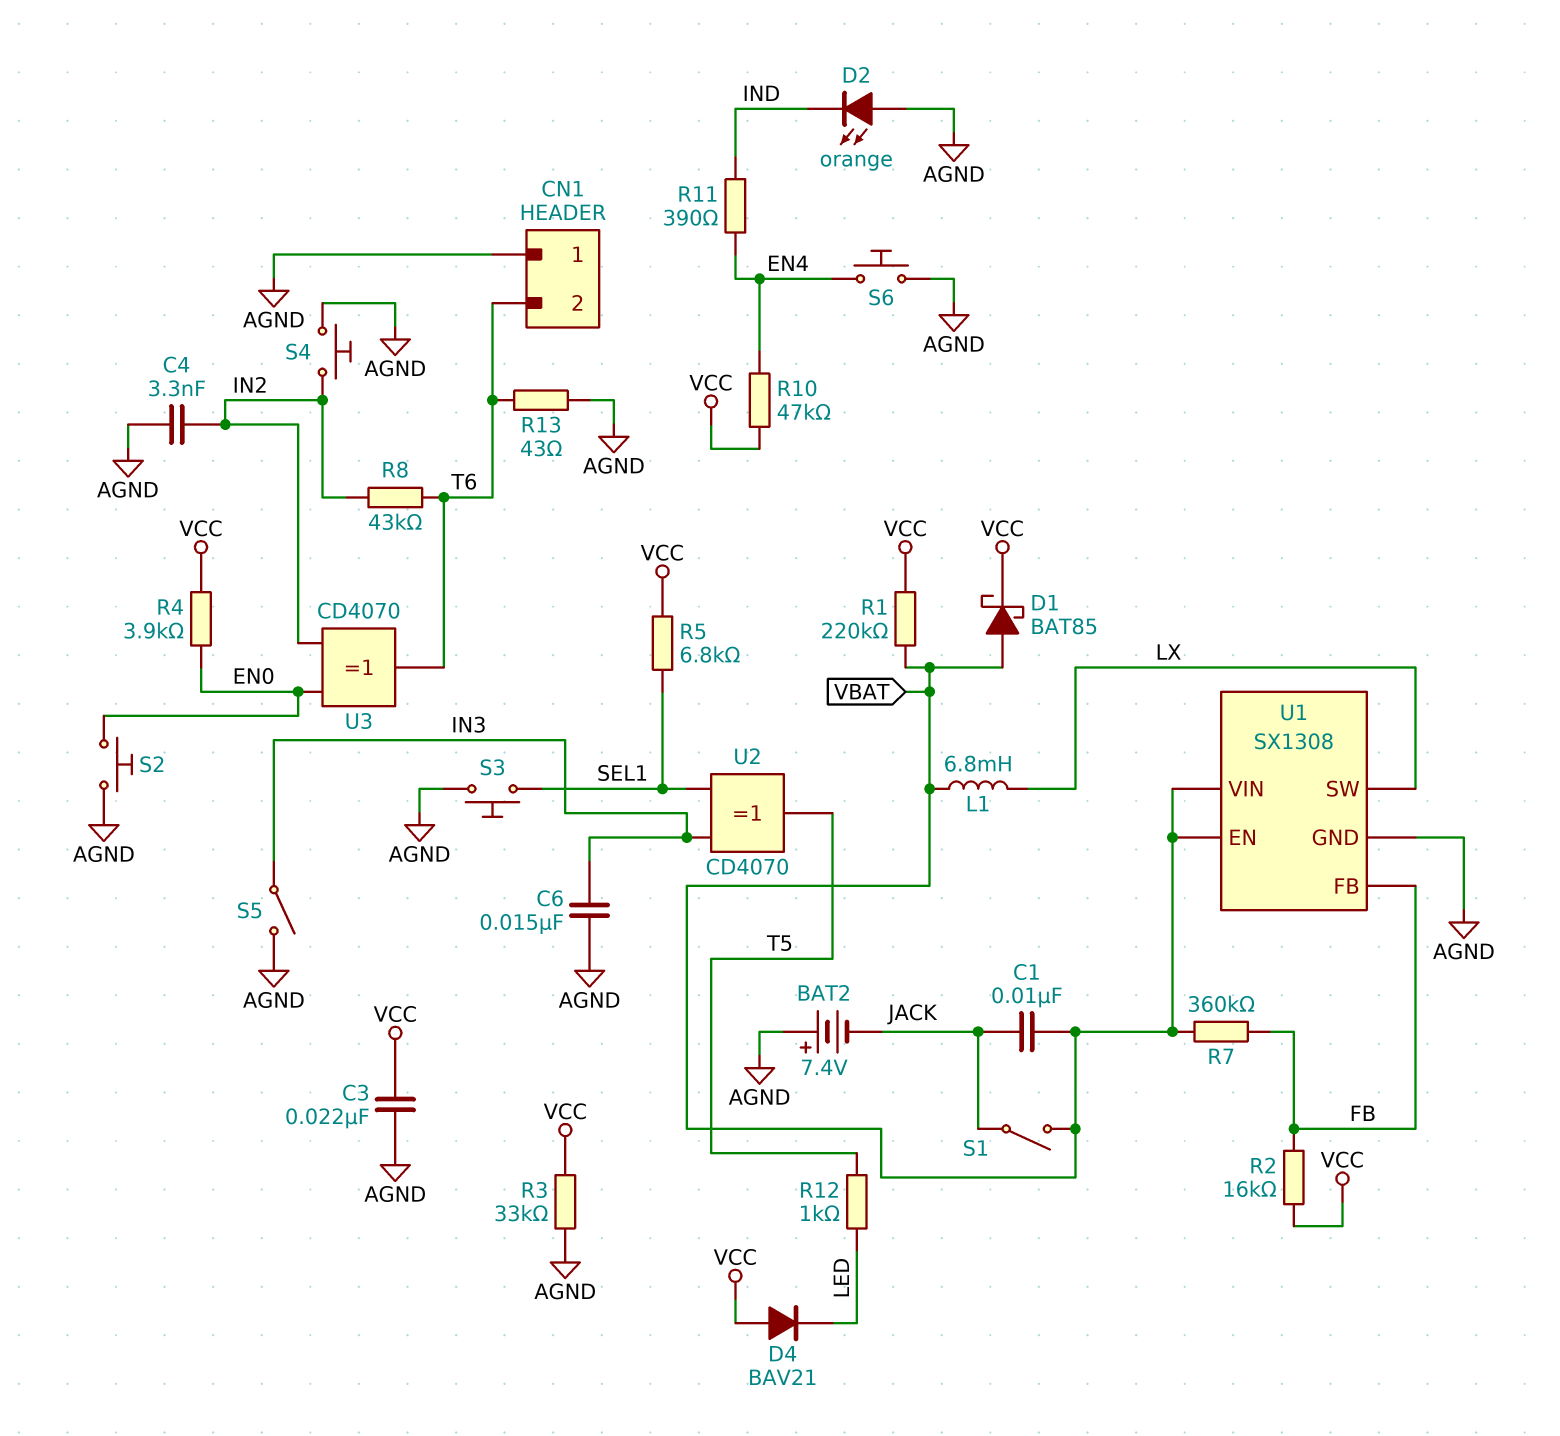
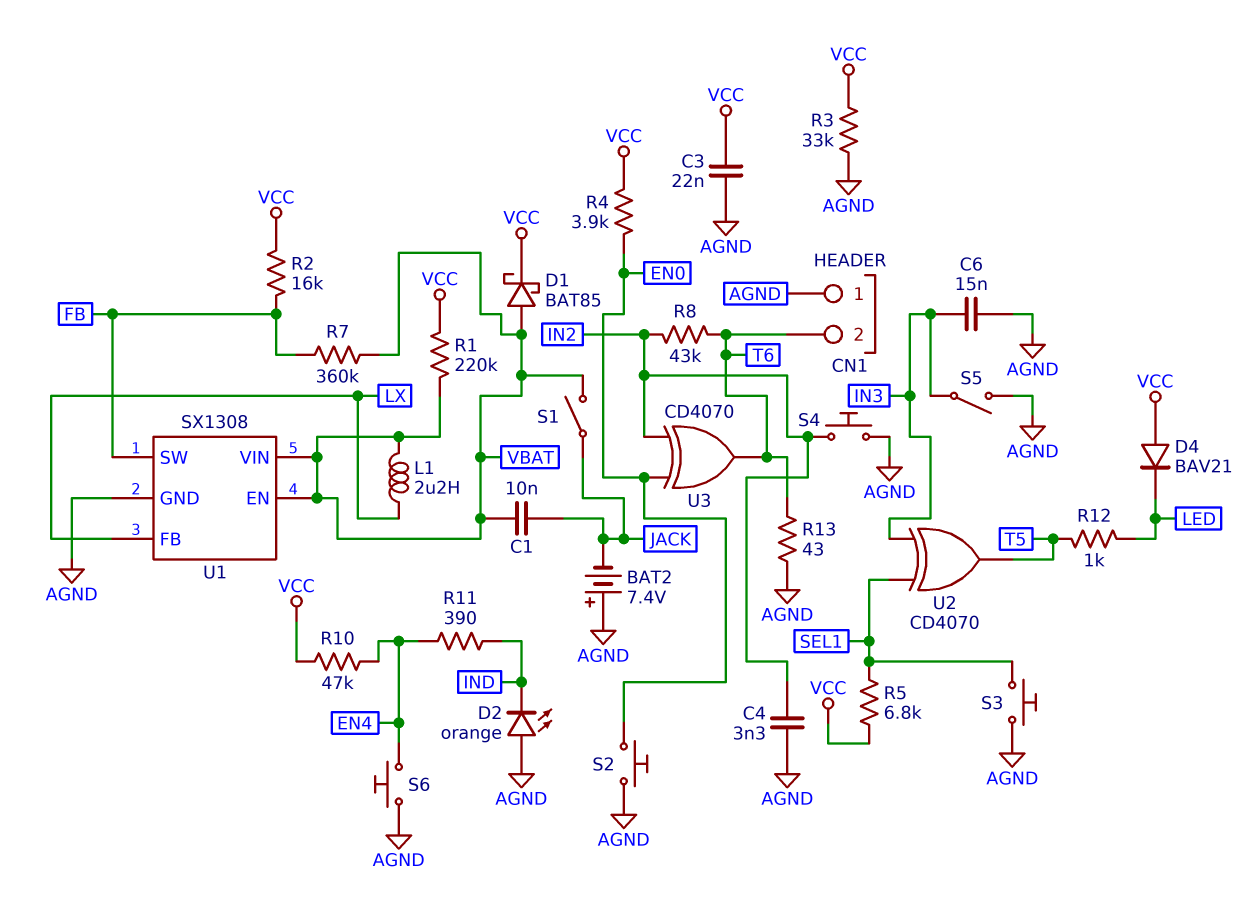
L1: 6.8mH (LX, VBAT) -> 2.2uH (LX, VBAT)
U1 pin FB: FB -> LX
U1 pin SW: LX -> FB

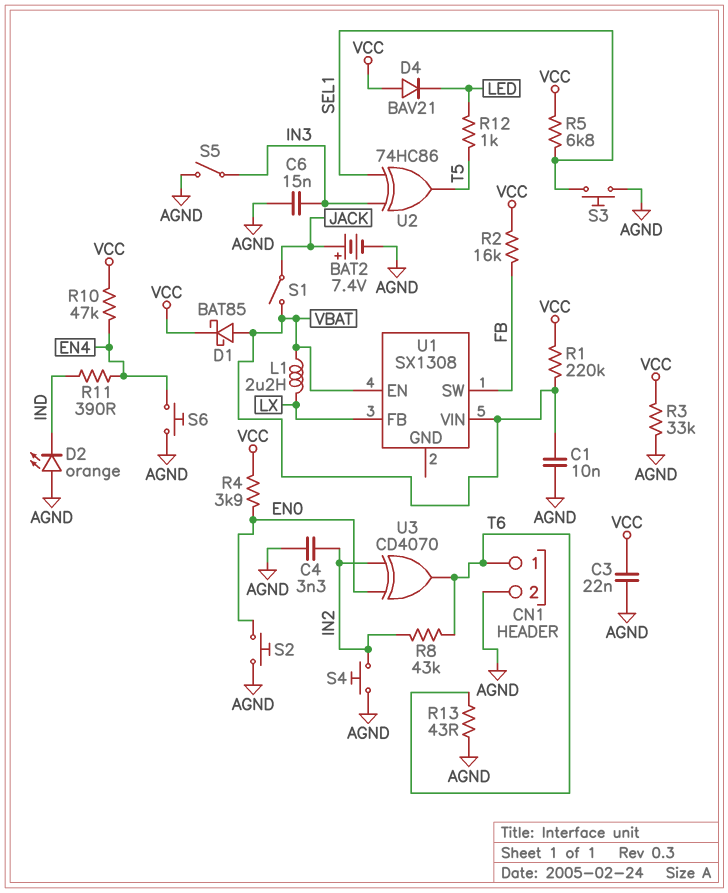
BAT2: 7.4V (plus AGND, minus JACK) -> 7.4V (plus JACK, minus AGND)
C1: 10nF (JACK, VBAT) -> 10nF (AGND, VBAT)
CN1 pin 1: AGND -> T6
CN1 pin 2: T6 -> AGND
R7: 360k (FB, VBAT) -> none
U1 pin GND: AGND -> none
U2: XOR CD4070 (in IN3, in SEL1, out T5) -> XOR 74HC86 (in IN3, in SEL1, out T5)

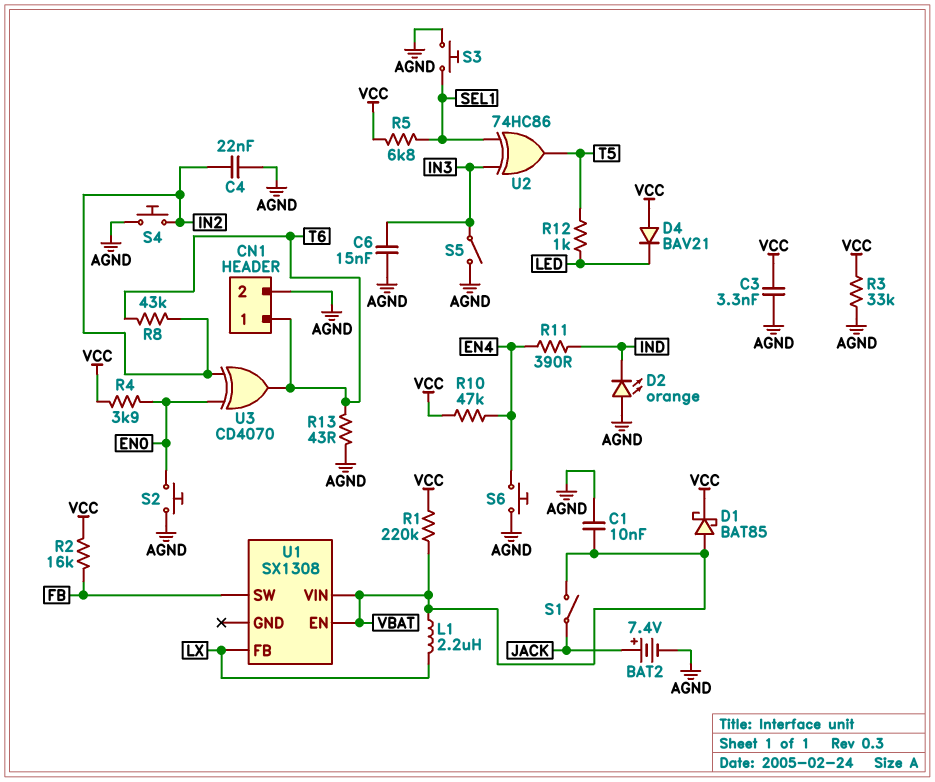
C3: 22nF (AGND, VCC) -> 3.3nF (AGND, VCC)
C4: 3.3nF (AGND, IN2) -> 22nF (AGND, IN2)

